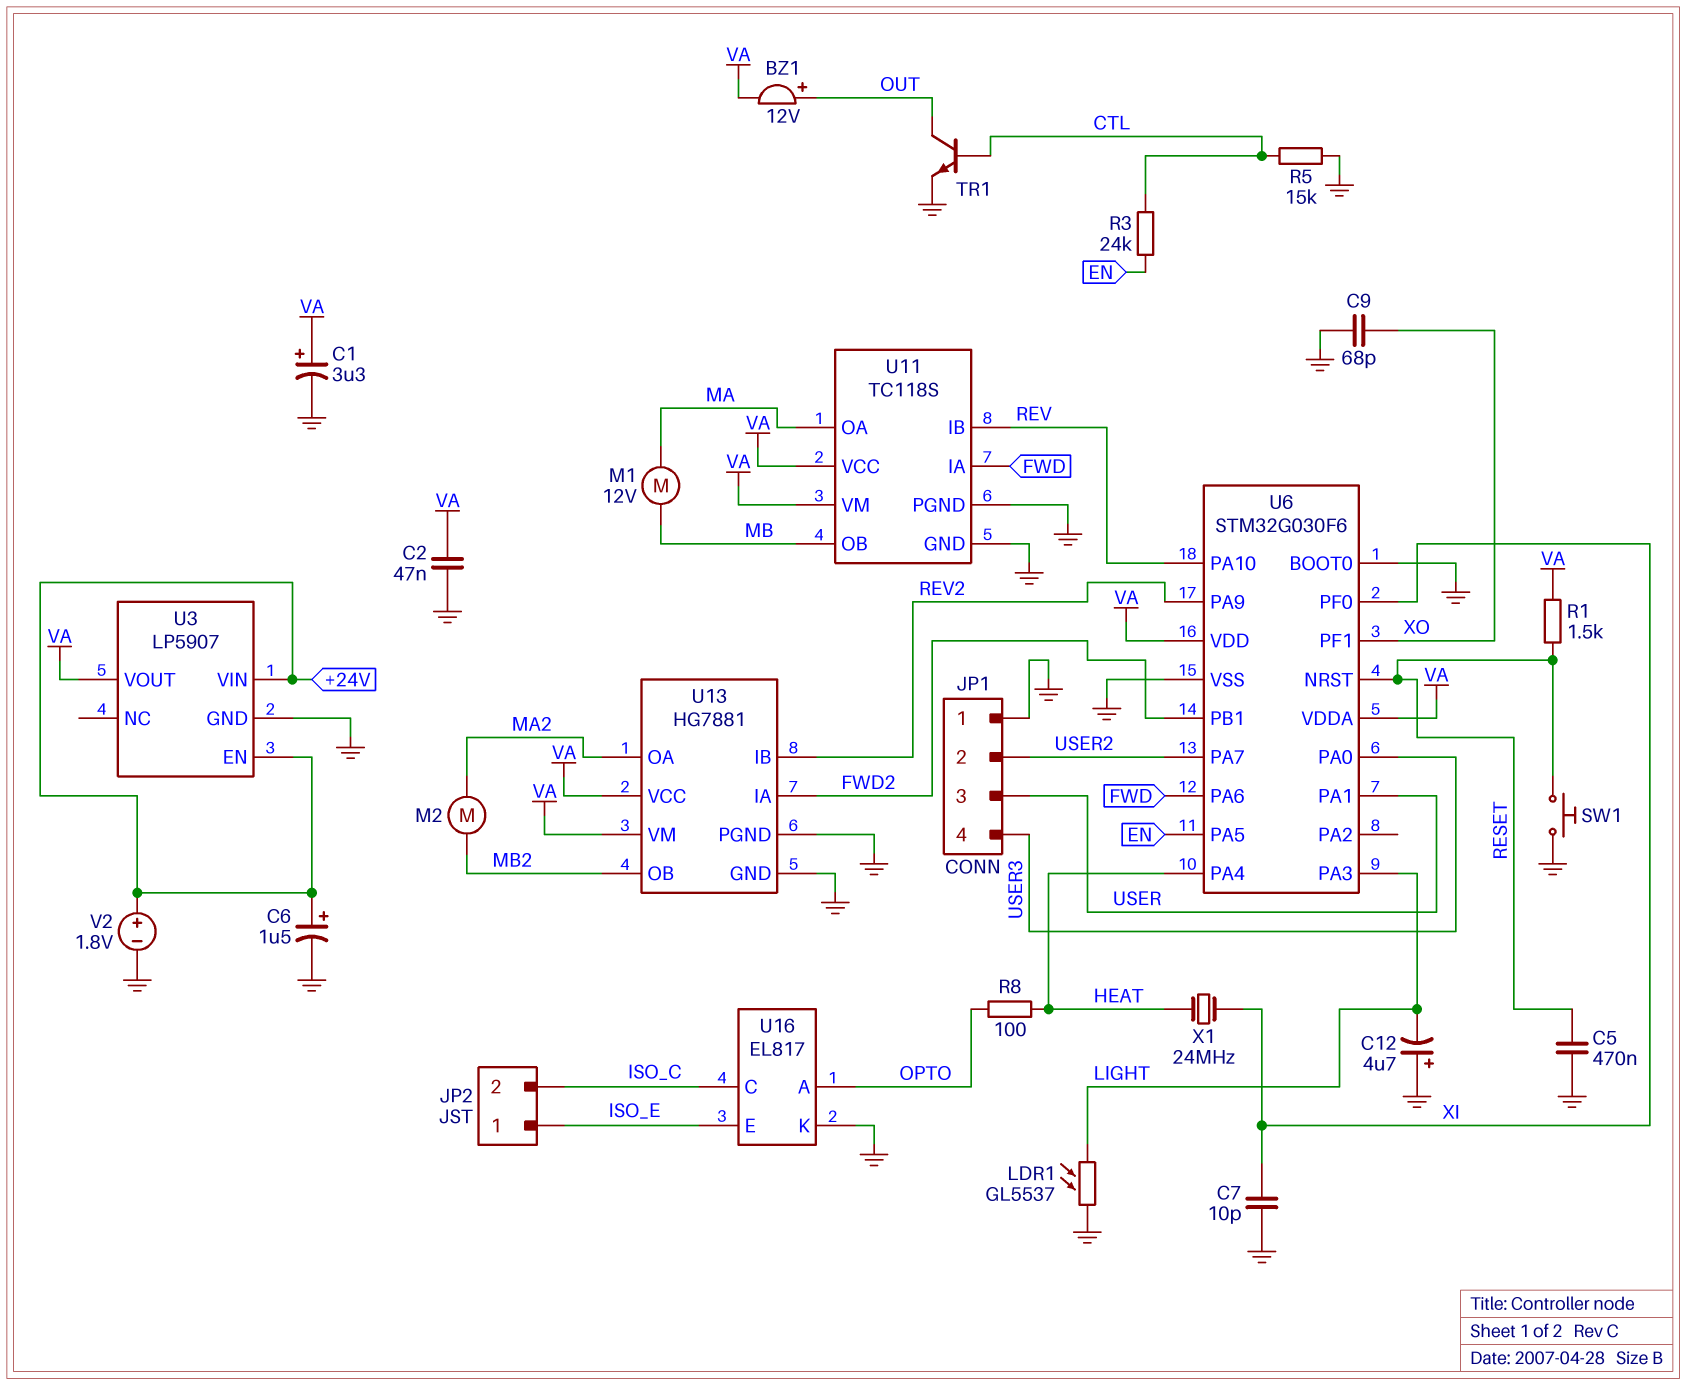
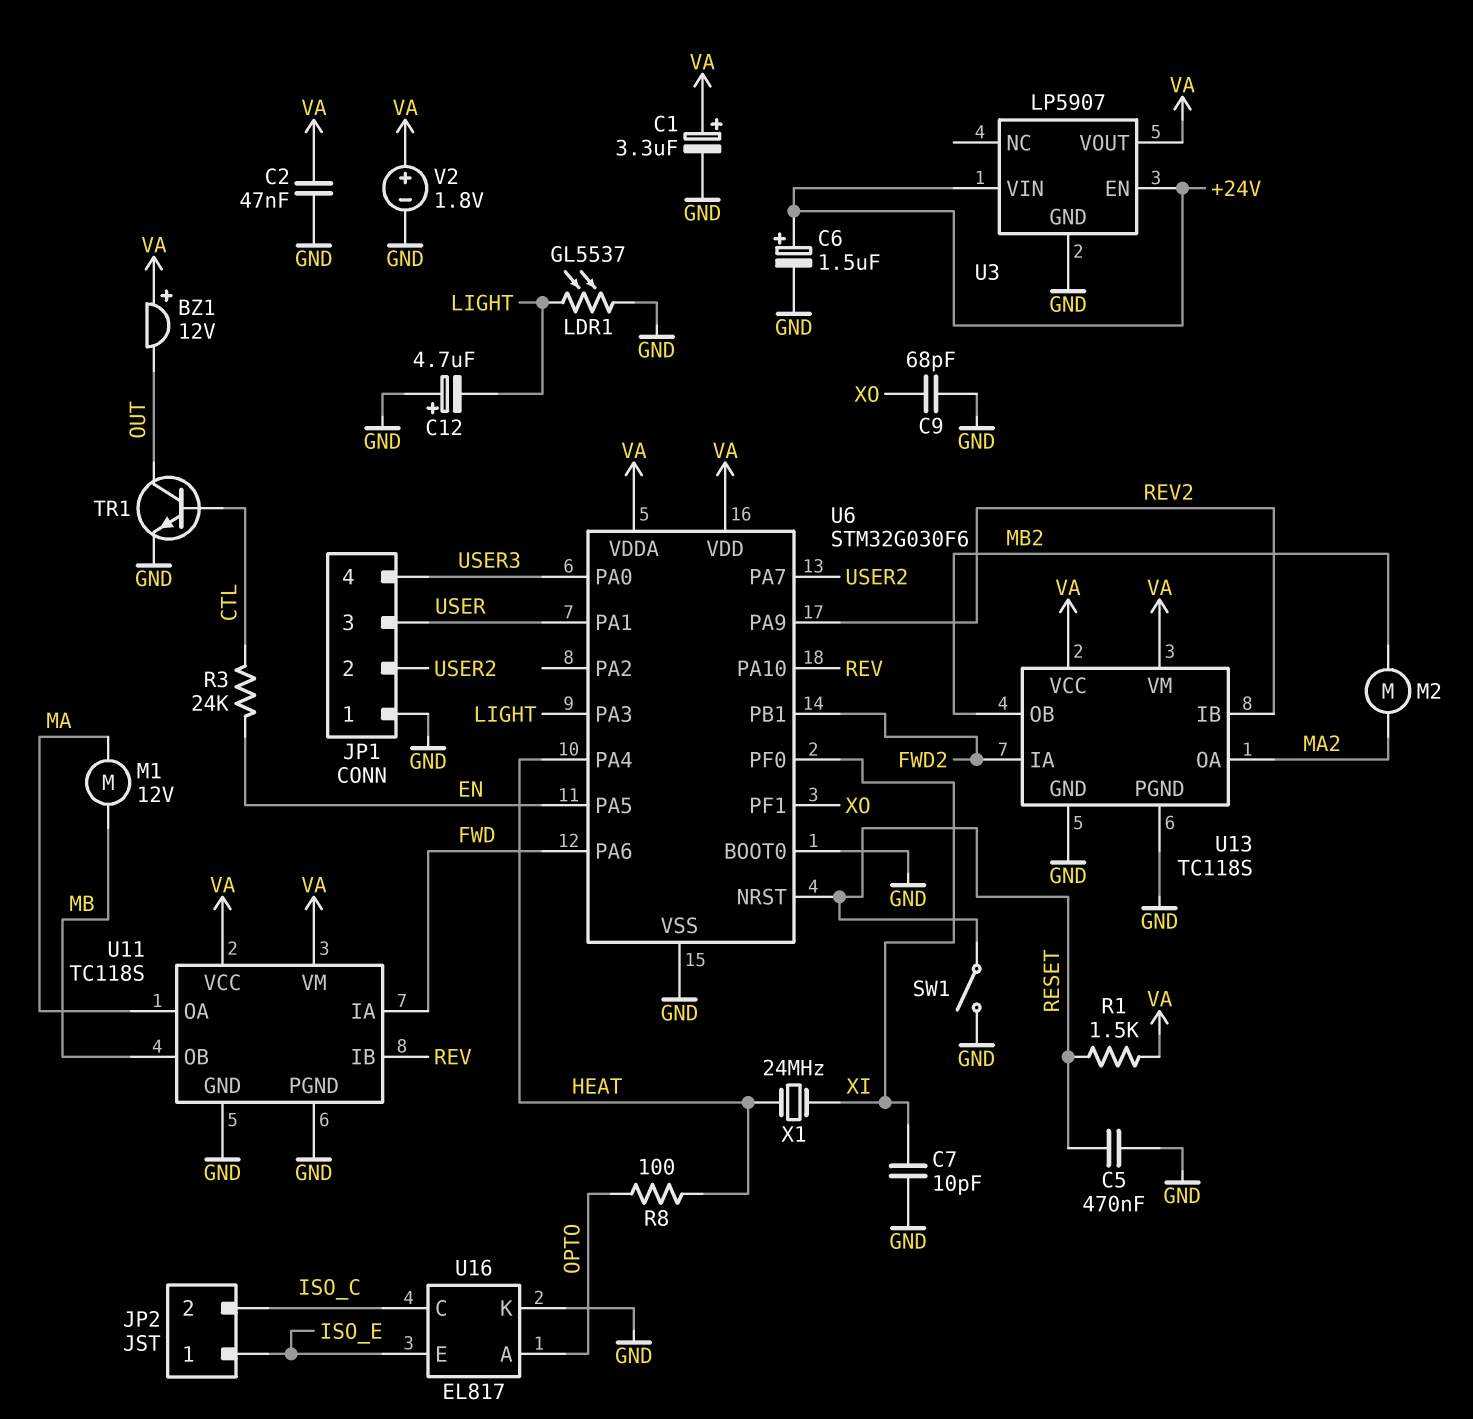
BZ1: buzzer 12V (plus OUT, minus VA) -> buzzer 12V (plus VA, minus OUT)
R5: 15k (CTL, GND) -> none
SW1: button (GND, RESET) -> switch (GND, RESET)
U13: HG7881 -> TC118S
V2: 1.8V (plus +24V, minus GND) -> 1.8V (plus VA, minus GND)

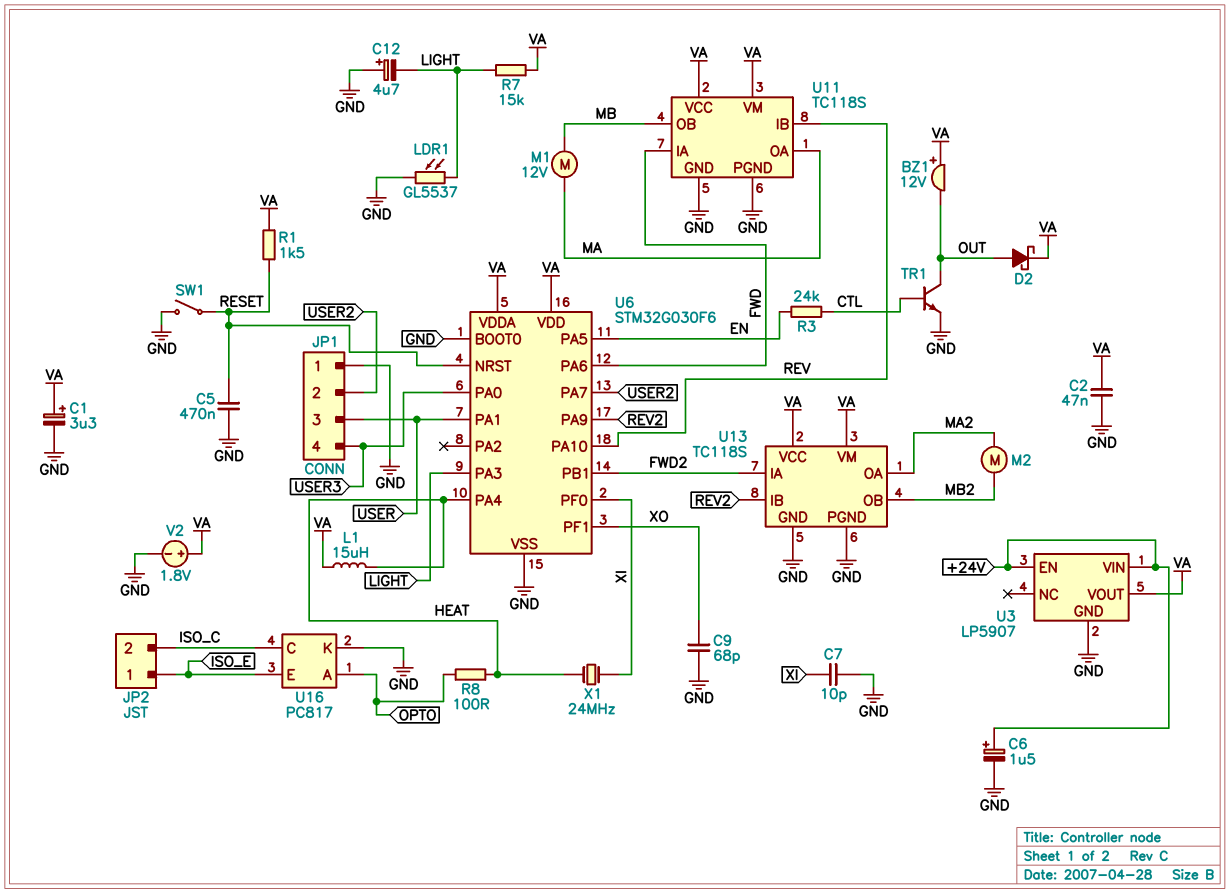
D2: none -> schottky (A OUT, K VA)
L1: none -> 15uH (HEAT, VA)
R7: none -> 15k (LIGHT, VA)
U16: EL817 -> PC817

